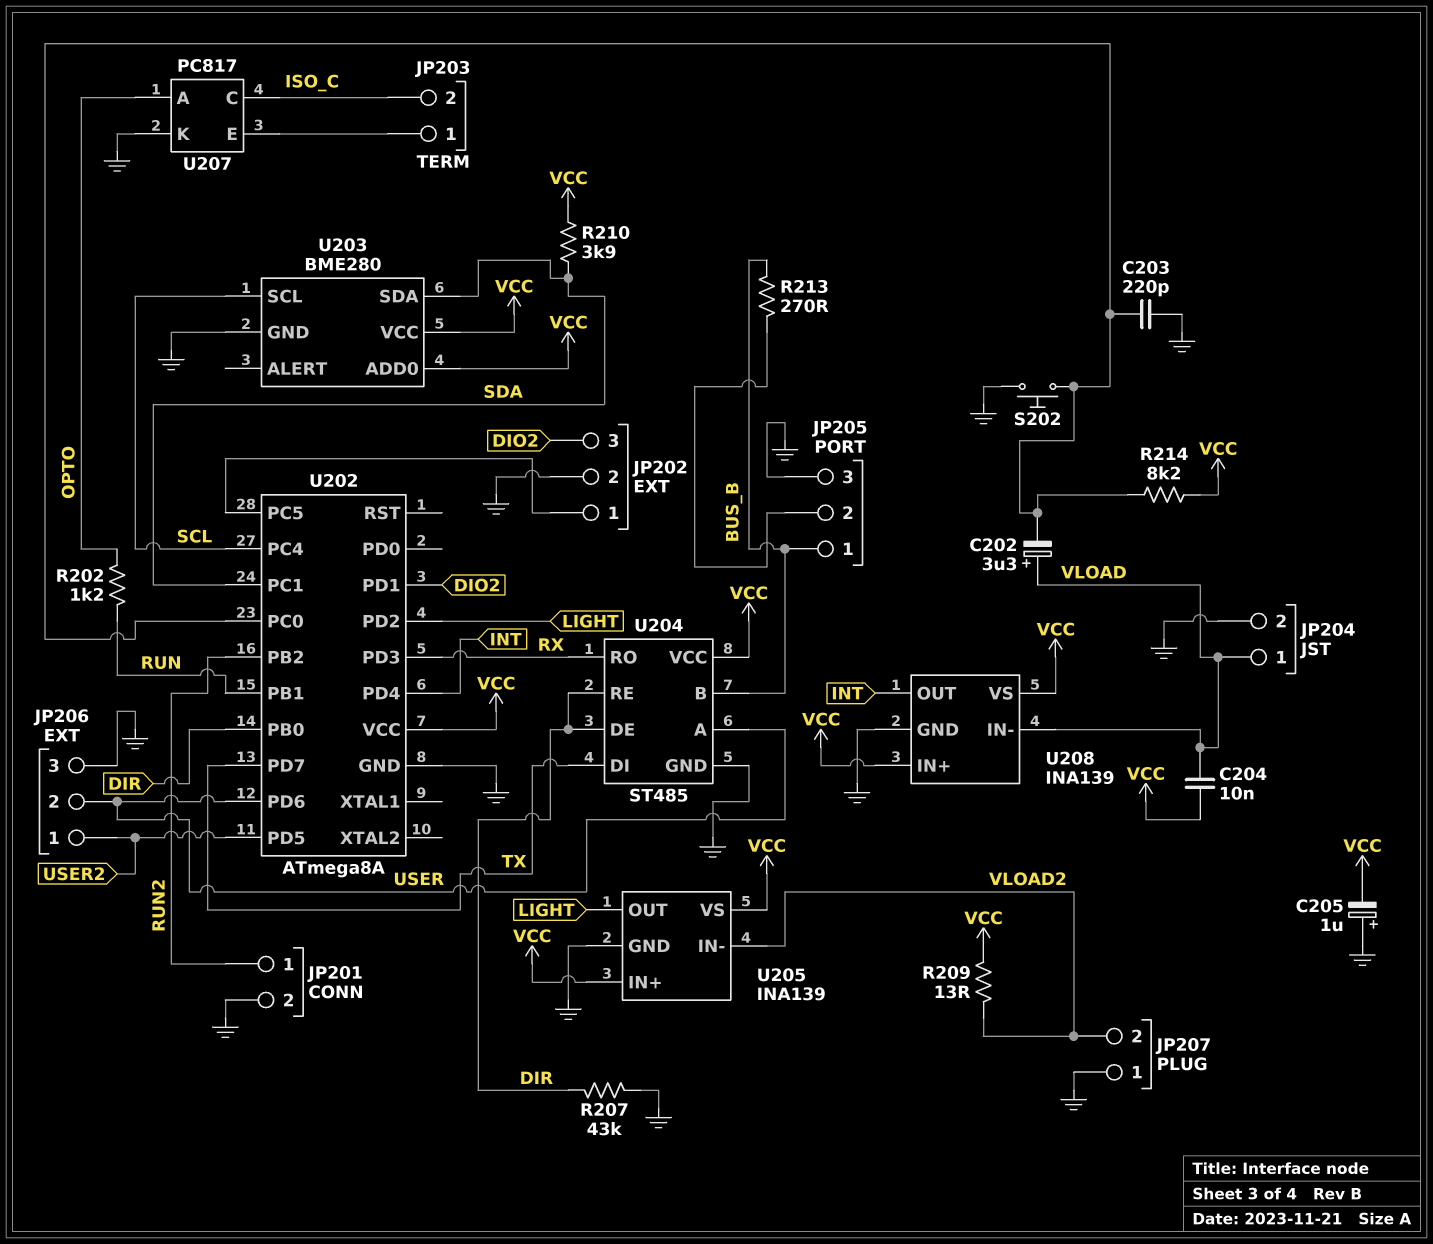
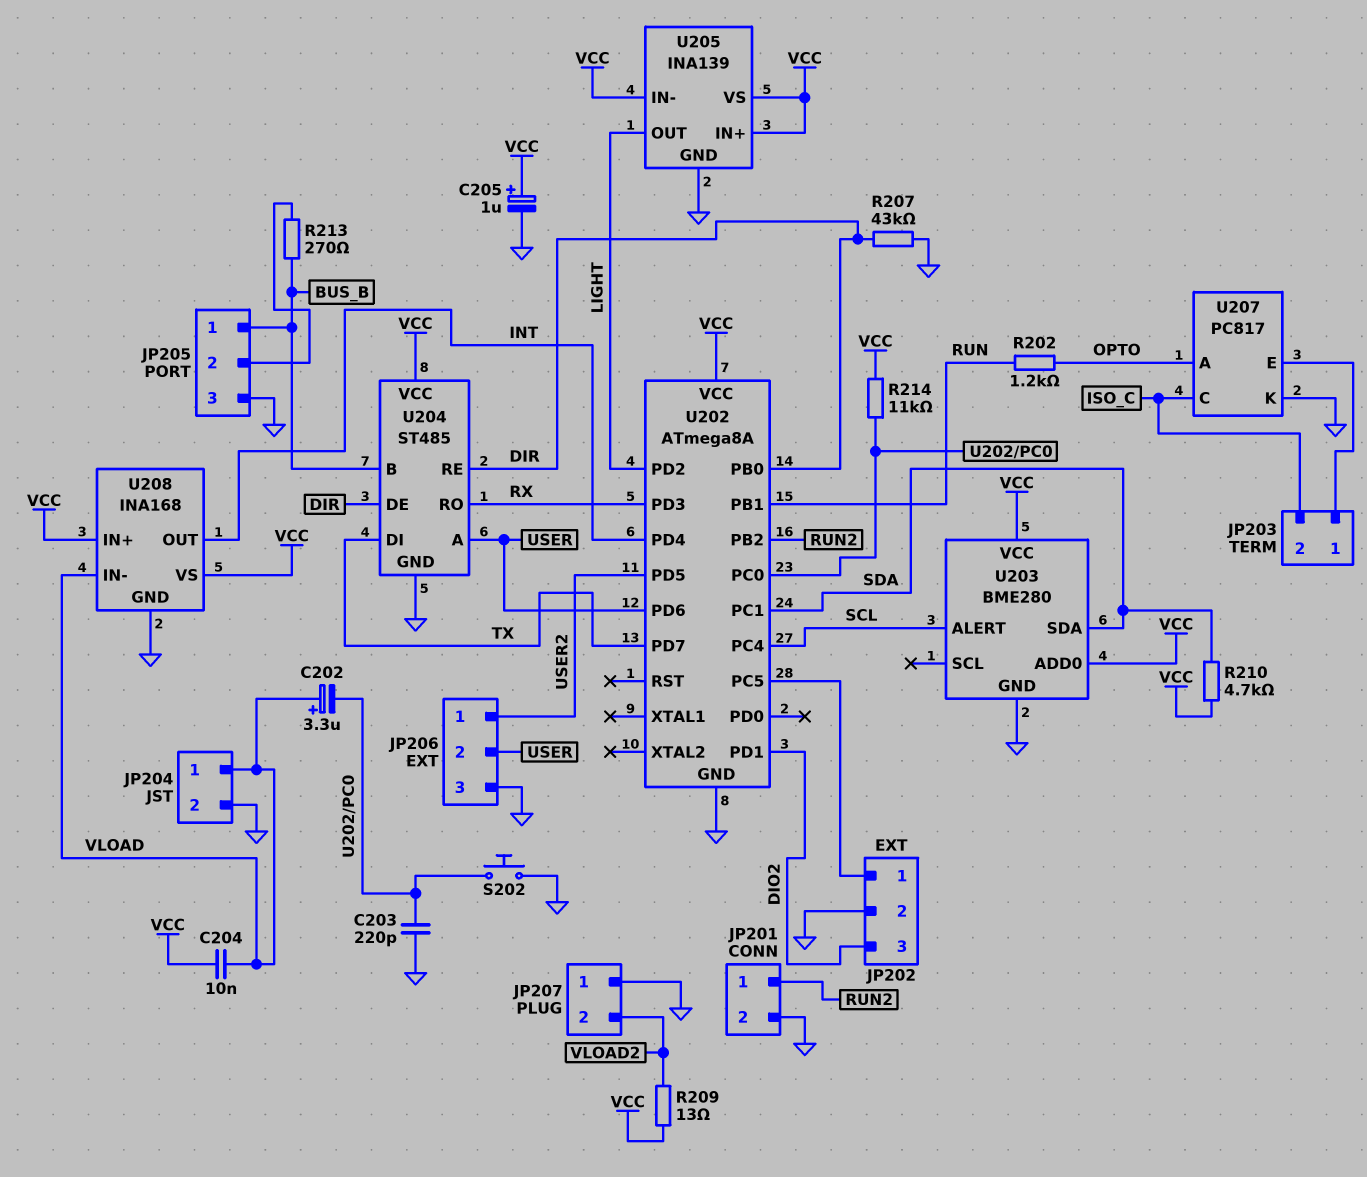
C205: 1uF (plus GND, minus VCC) -> 1uF (plus VCC, minus GND)
R210: 3.9k (SDA, VCC) -> 4.7k (SDA, VCC)
R214: 8.2k (U202/PC0, VCC) -> 11k (U202/PC0, VCC)
U203 pin ALERT: none -> SCL
U203 pin SCL: SCL -> none
U205 pin IN-: VLOAD2 -> VCC
U208: INA139 -> INA168

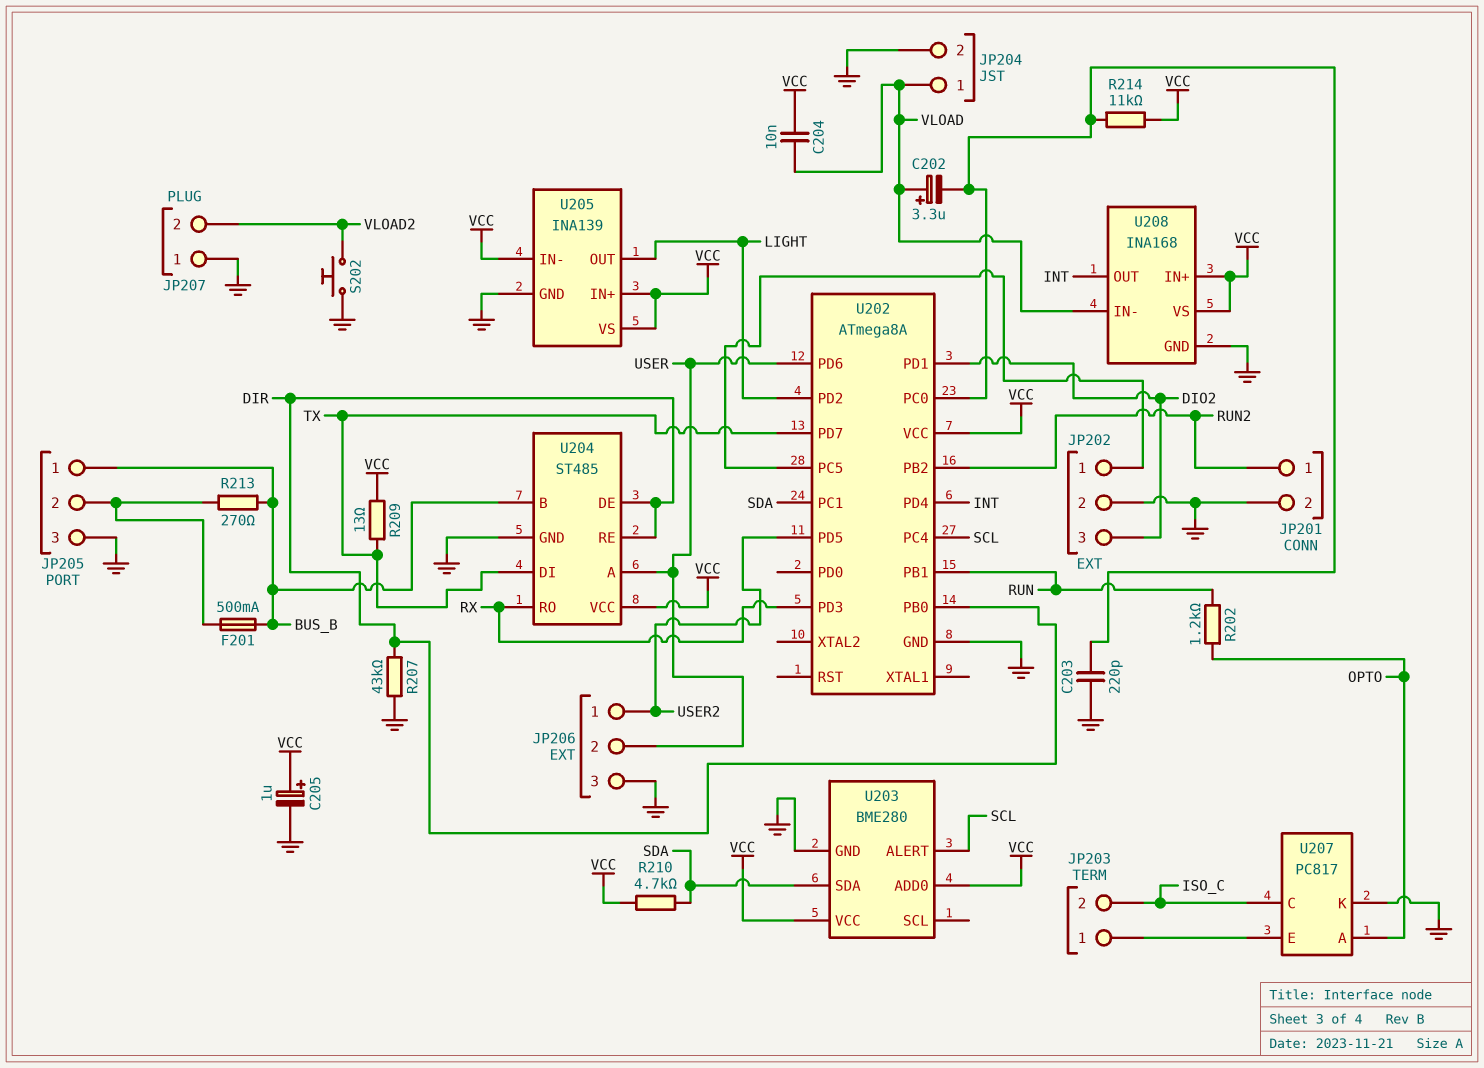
F201: none -> 500mA (BUS_B, JP205/2)
R209: 13 (VCC, VLOAD2) -> 13 (TX, VCC)
S202: button (GND, U202/PC0) -> button (GND, VLOAD2)

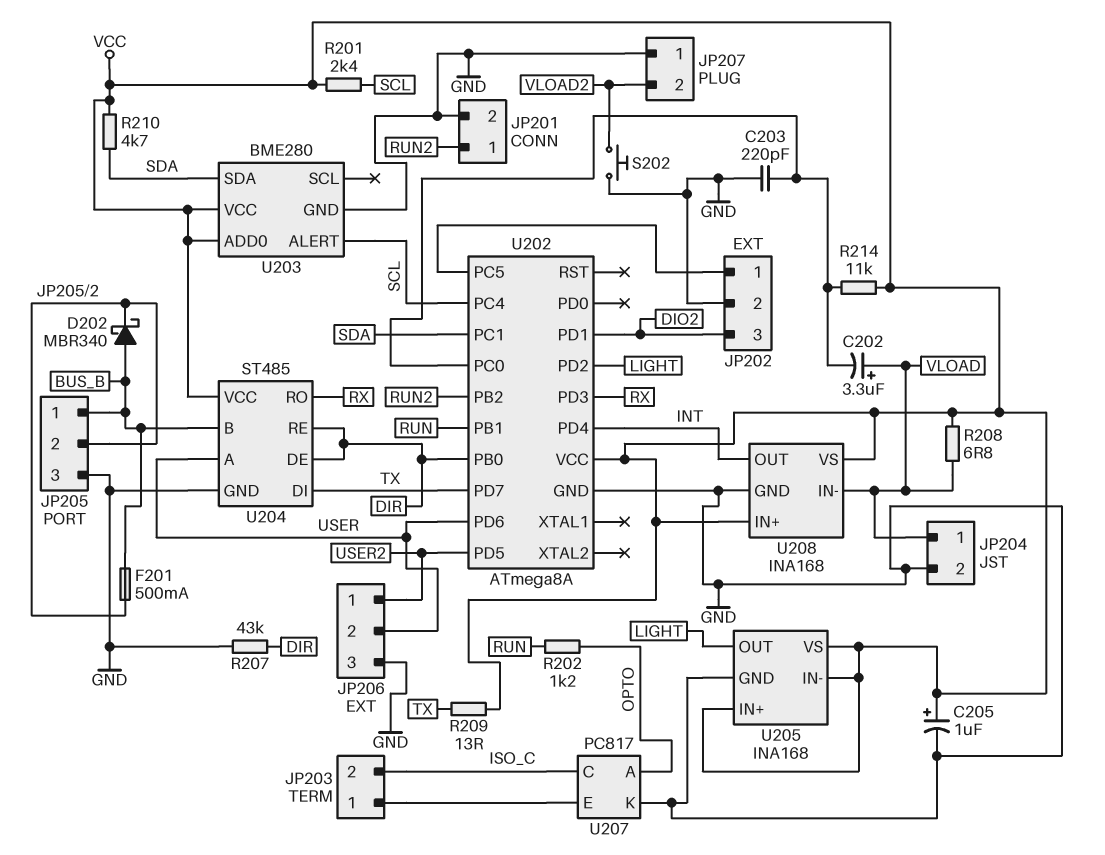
C204: 10nF (VCC, VLOAD) -> none
D202: none -> schottky MBR340 (A BUS_B, K JP205/2)
R201: none -> 2.4k (SCL, VCC)
R208: none -> 6.8 (VCC, VLOAD)
R213: 270 (BUS_B, JP205/2) -> none
U205: INA139 -> INA168

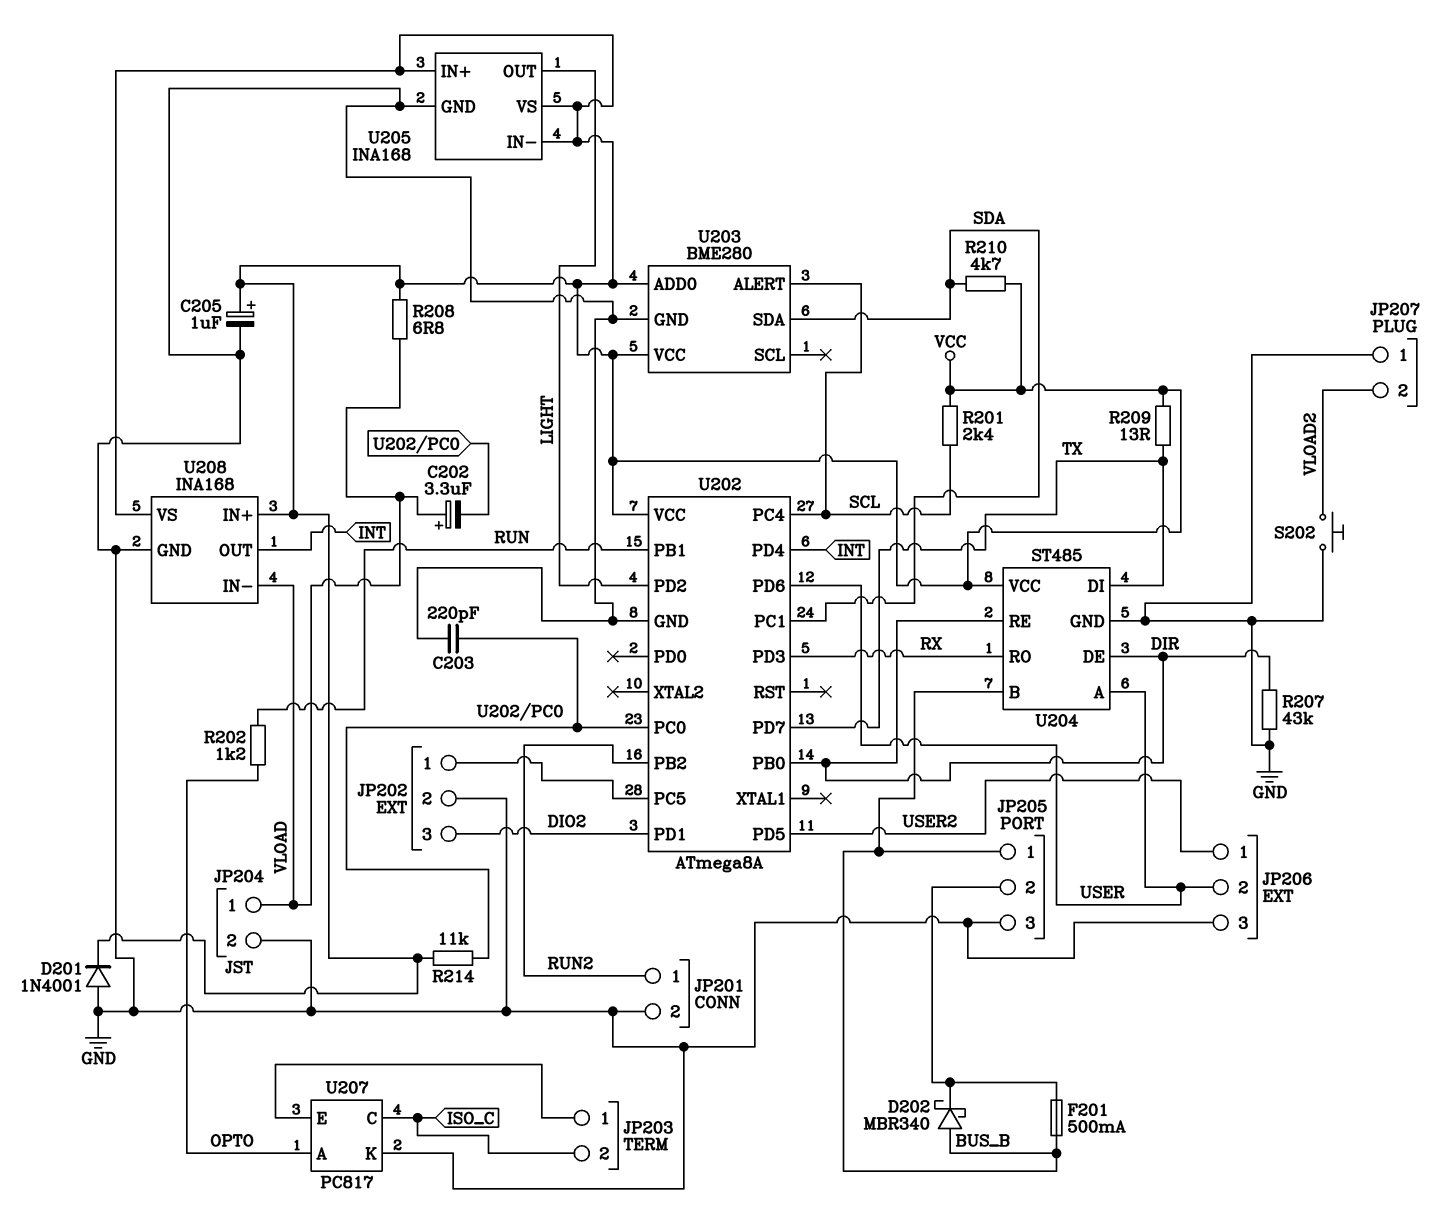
D201: none -> diode 1N4001 (A GND, K VCC)

